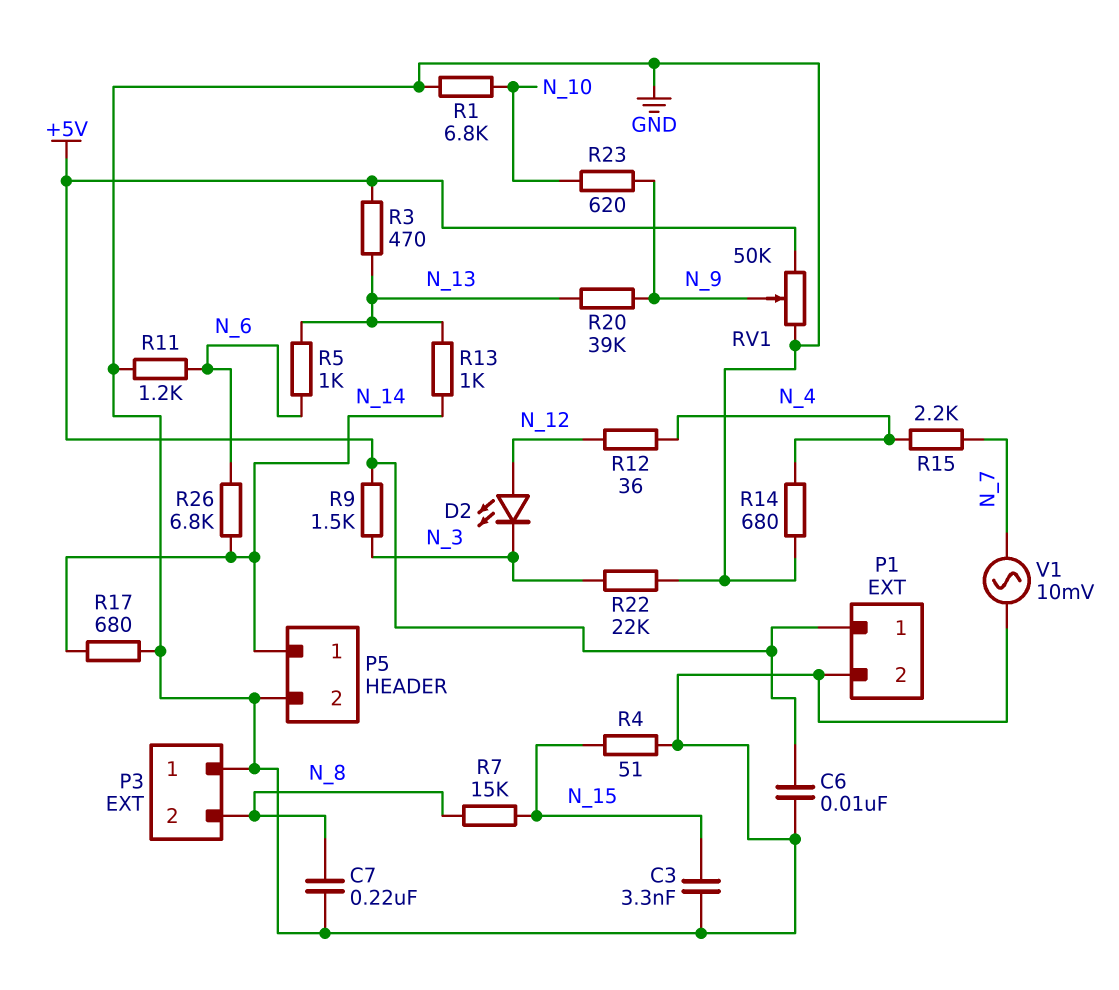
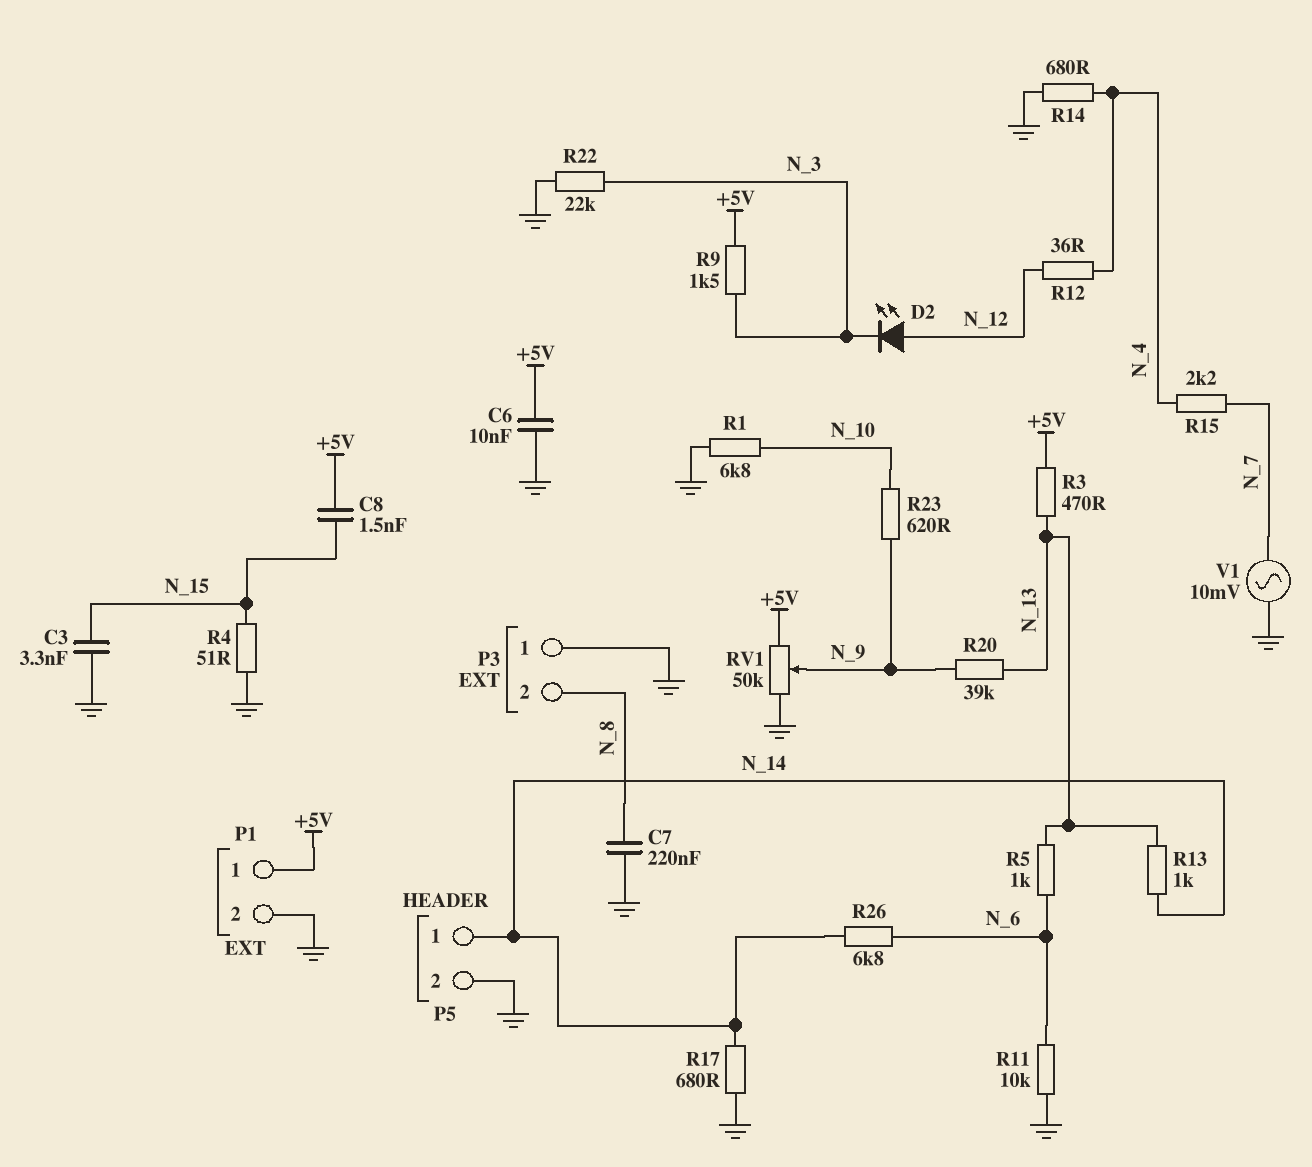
C8: none -> 1.5nF (+5V, N_15)
R7: 15k (N_8, N_15) -> none
R11: 1.2k (GND, N_6) -> 10k (GND, N_6)

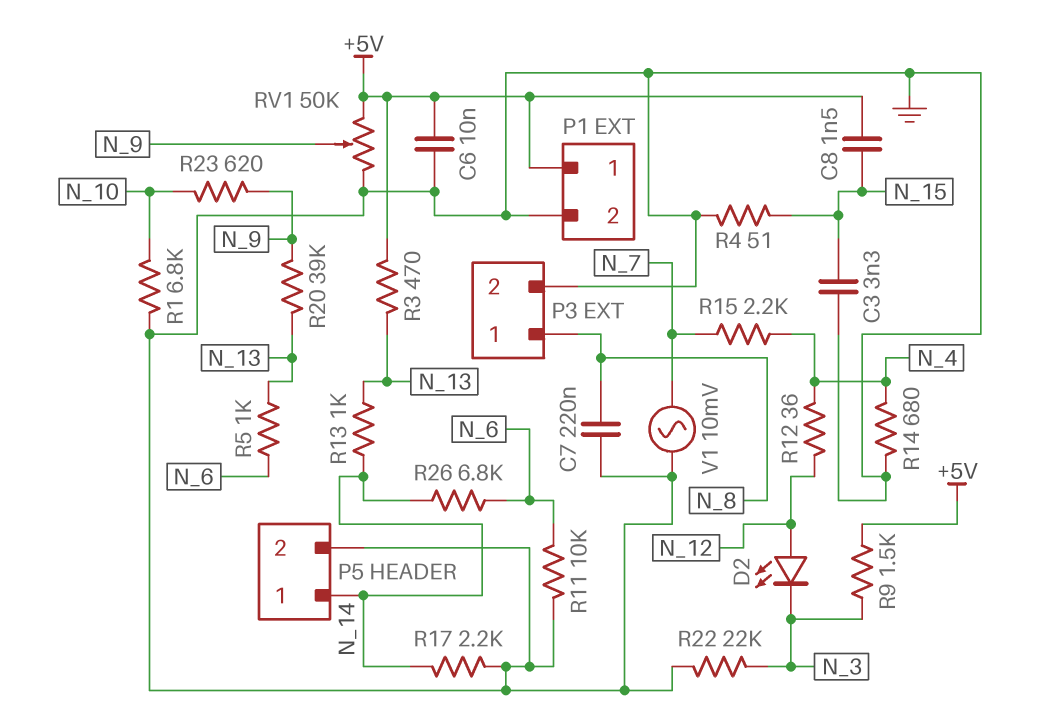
P3 pin 1: GND -> N_8
P3 pin 2: N_8 -> GND
R17: 680 (GND, N_14) -> 2.2k (GND, N_14)

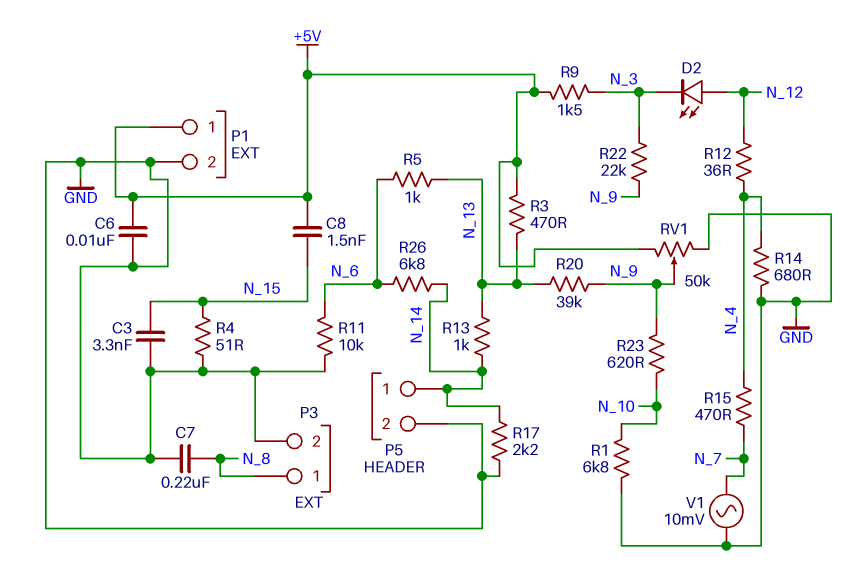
R15: 2.2k (N_4, N_7) -> 470 (N_4, N_7)
R22: 22k (GND, N_3) -> 22k (N_3, N_9)

